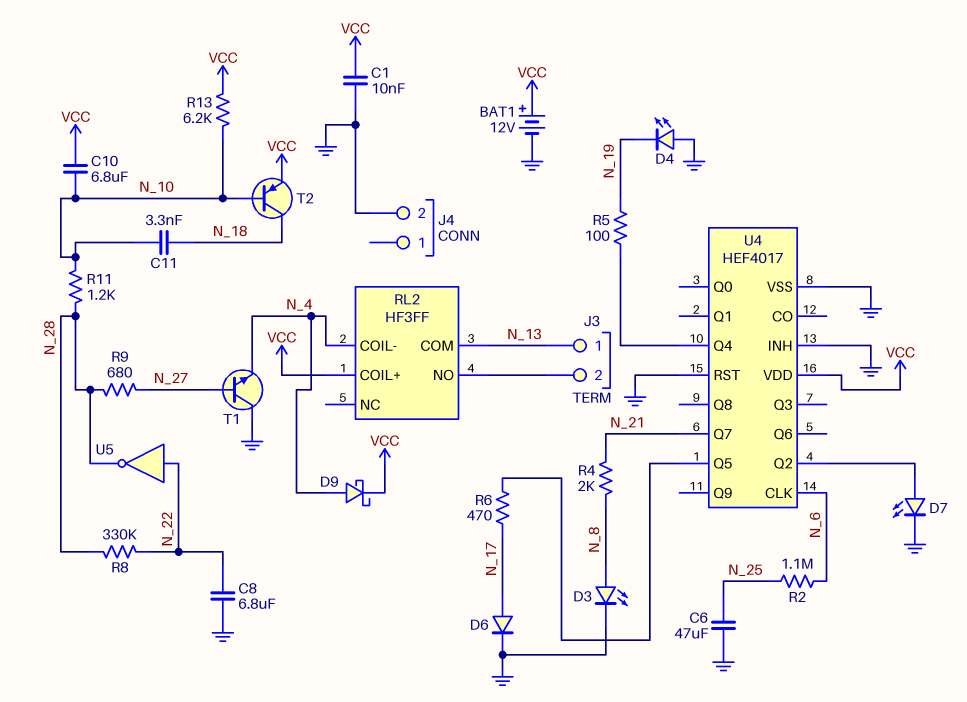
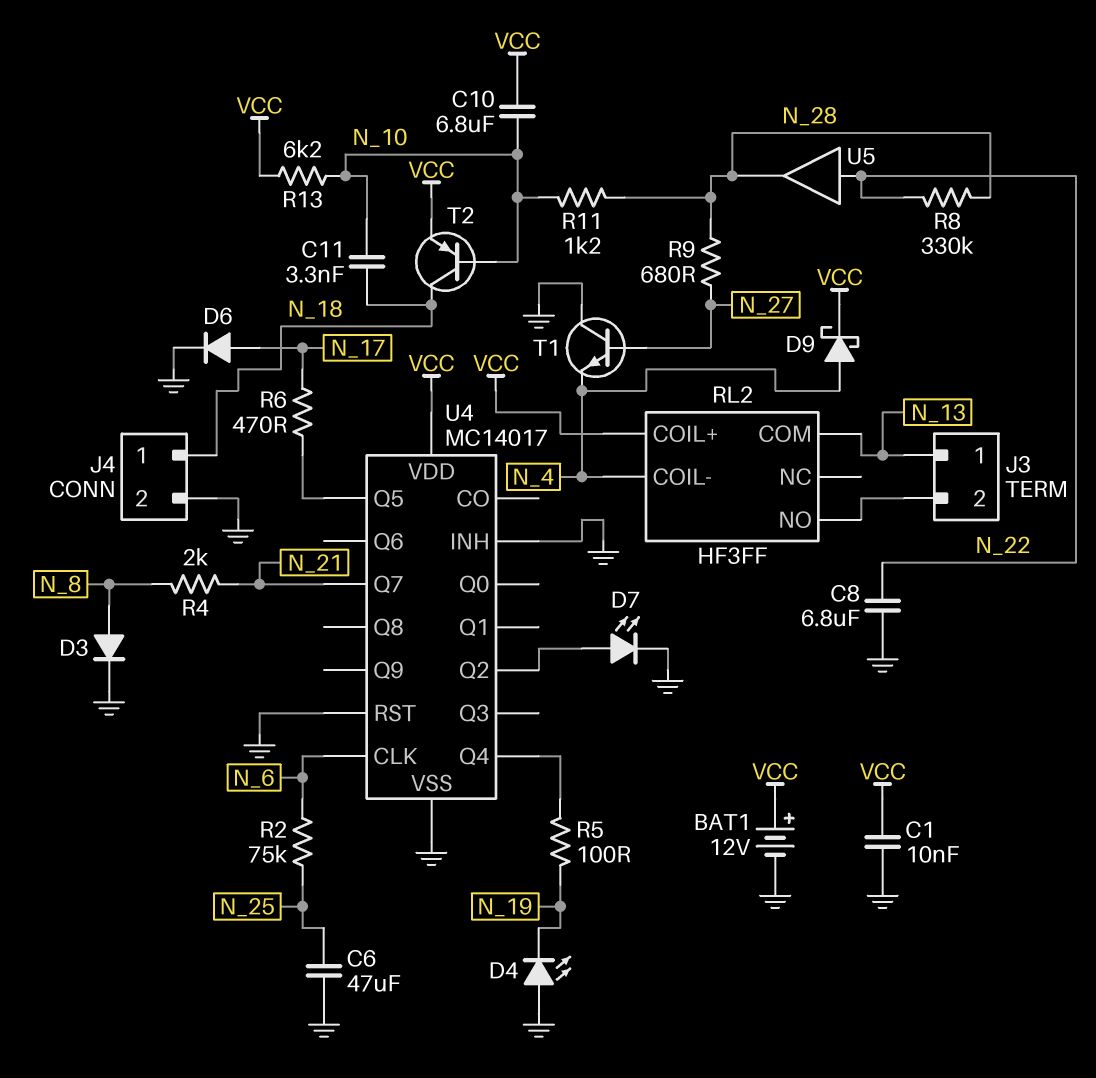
D3: LED (A N_8, K GND) -> diode (A N_8, K GND)
J4 pin 1: none -> N_18
R2: 1.1M (N_6, N_25) -> 75k (N_6, N_25)
U4: HEF4017 -> MC14017
U5: NOT (in N_22, out N_28) -> buffer (in N_22, out N_28)

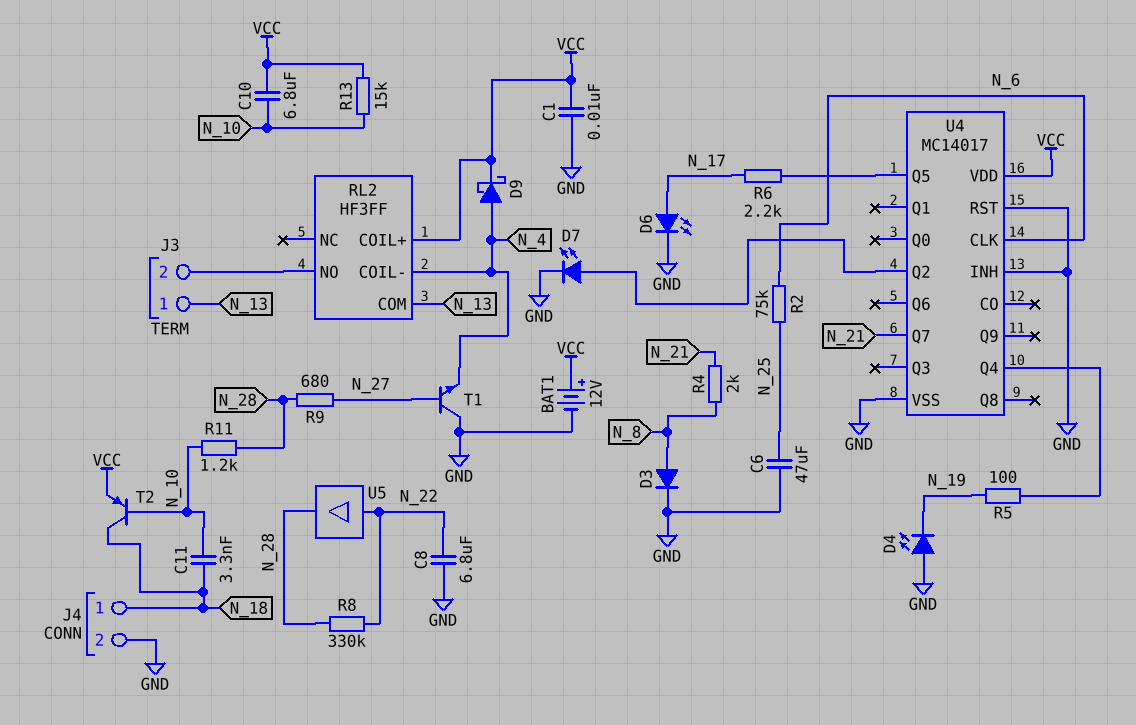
D6: diode (A N_17, K GND) -> LED (A N_17, K GND)
R6: 470 (N_17, U4/Q5) -> 2.2k (N_17, U4/Q5)
R13: 6.2k (N_10, VCC) -> 15k (N_10, VCC)

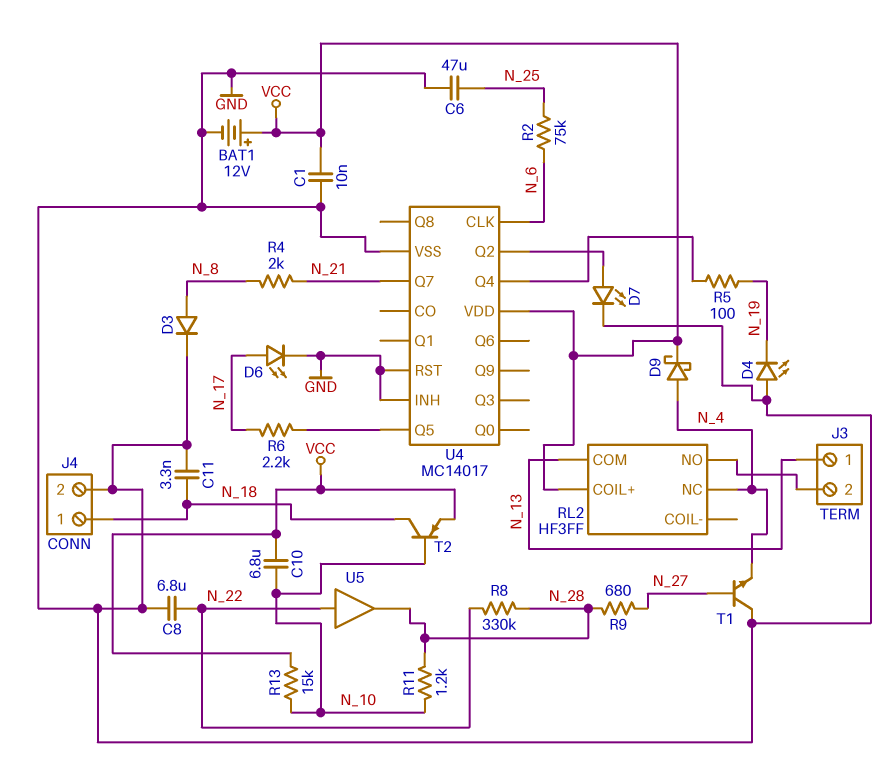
C11: 3.3nF (N_10, N_18) -> 3.3nF (GND, N_18)
RL2 pin COIL-: N_4 -> none
RL2 pin NC: none -> N_4

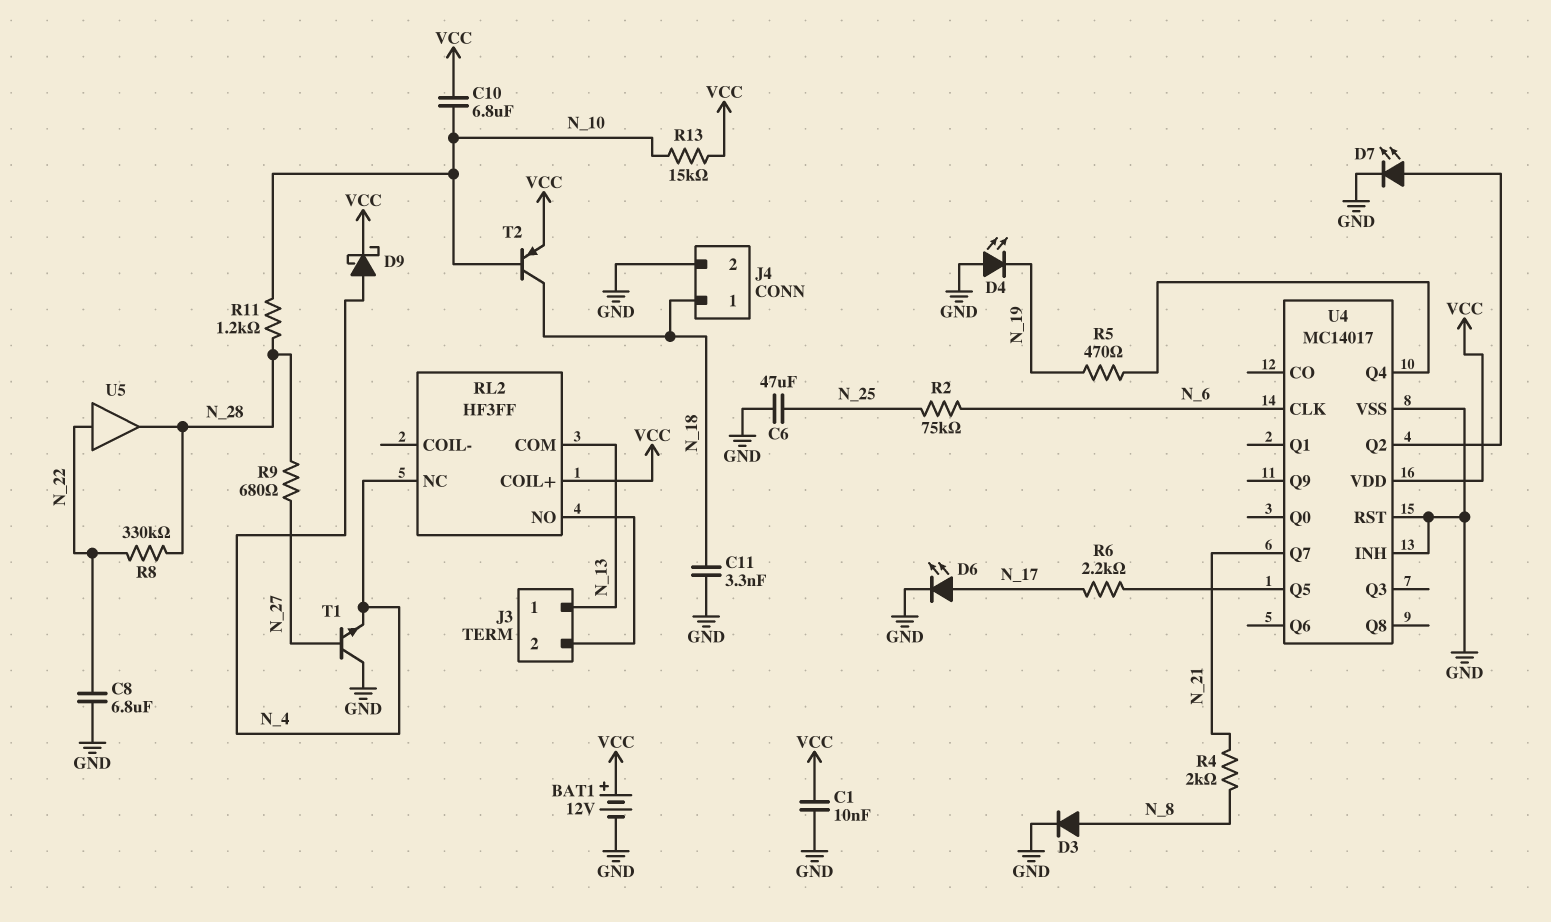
R5: 100 (N_19, U4/Q4) -> 470 (N_19, U4/Q4)

